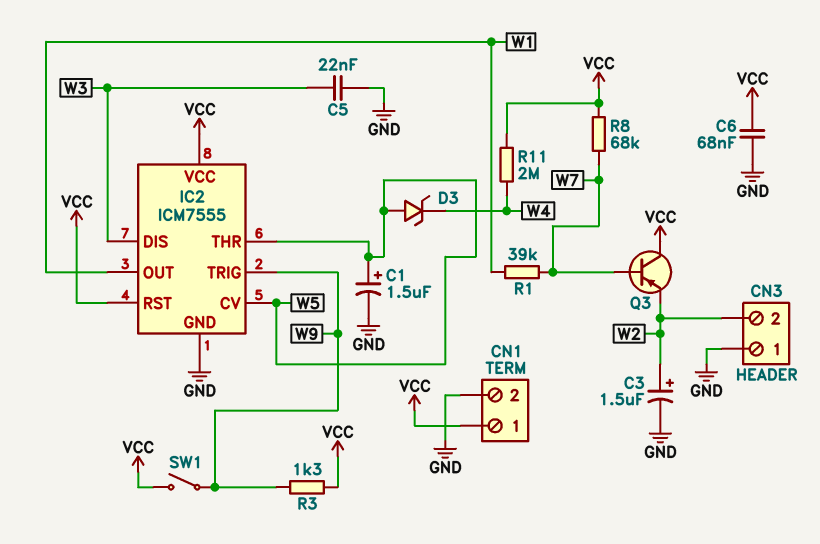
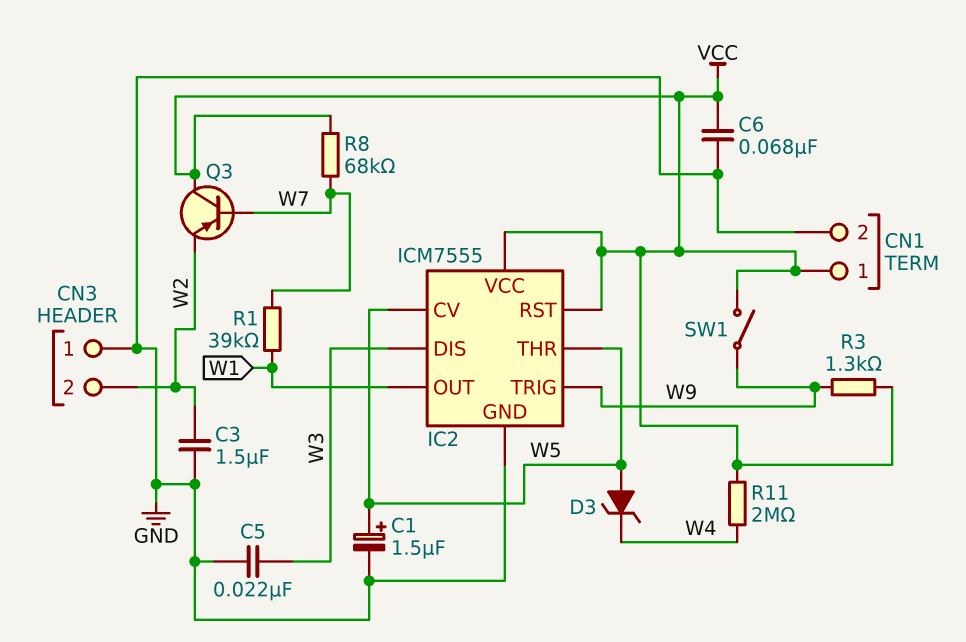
C3: 1.5uF (plus W2, minus GND) -> 1.5uF (GND, W2)

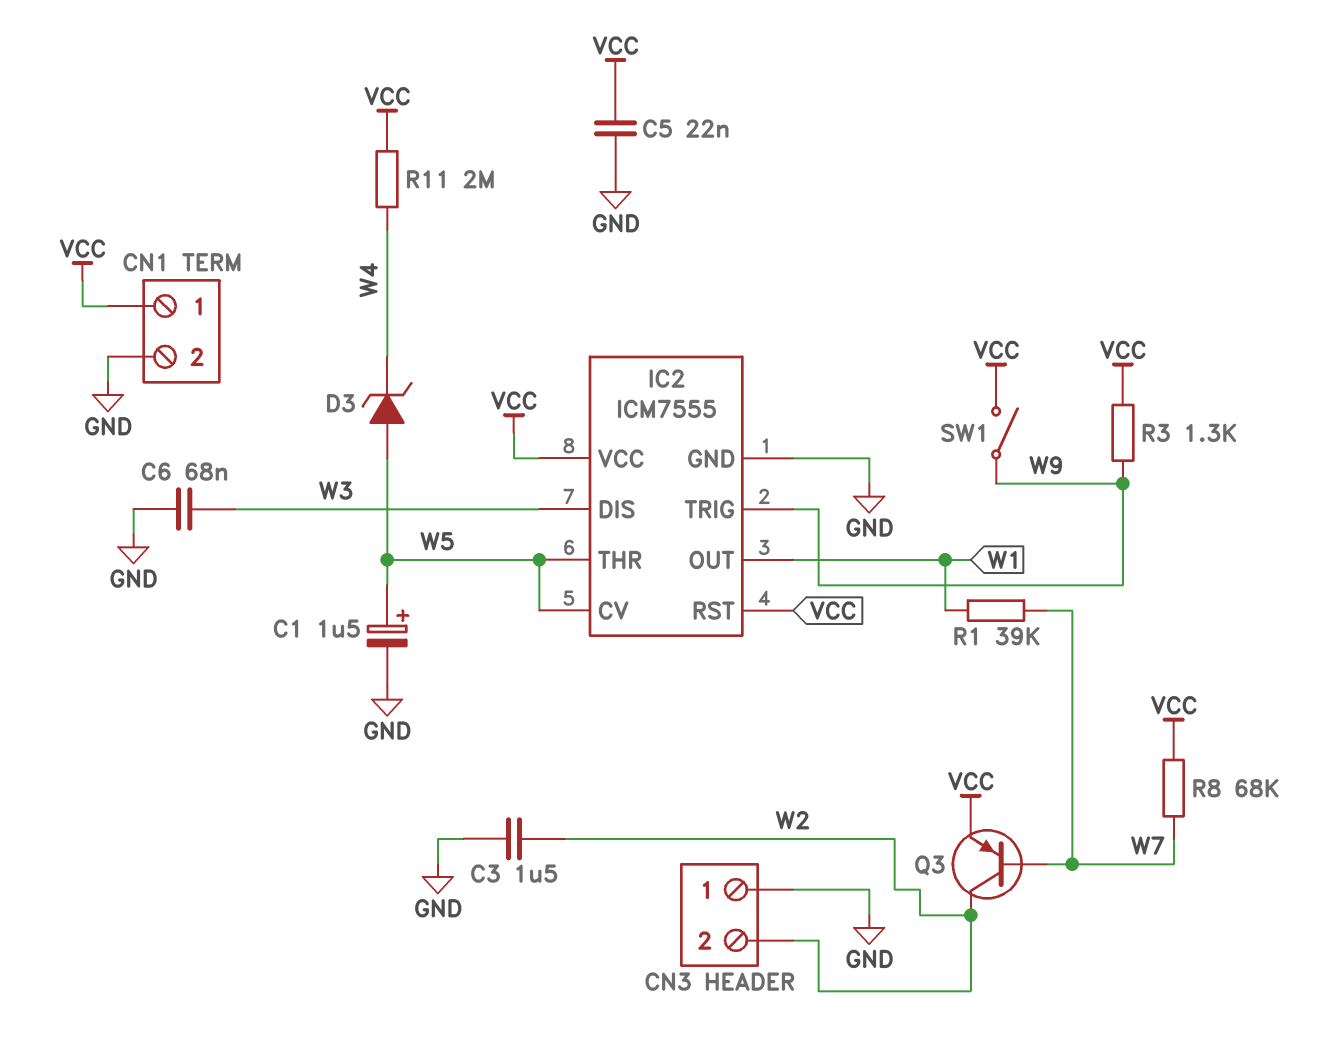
C5: 22nF (GND, W3) -> 22nF (GND, VCC)
C6: 68nF (GND, VCC) -> 68nF (GND, W3)
Q3: PNP (B W7, C VCC, E W2) -> PNP (B W7, C W2, E VCC)

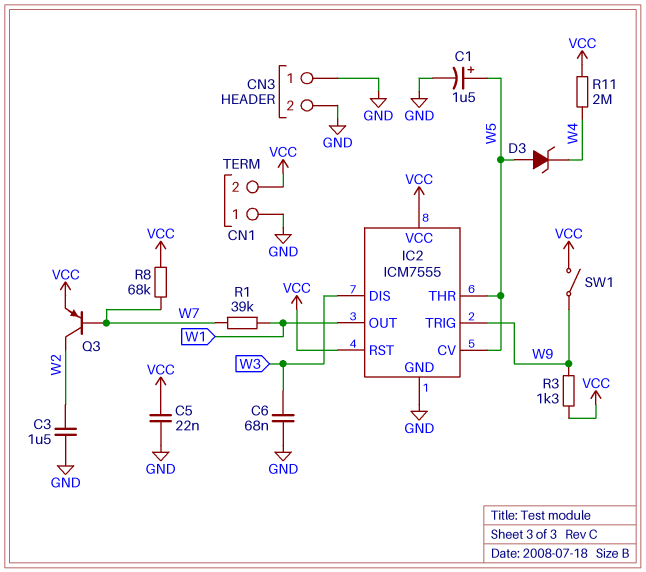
CN1 pin 1: VCC -> GND
CN1 pin 2: GND -> VCC
CN3 pin 2: W2 -> GND

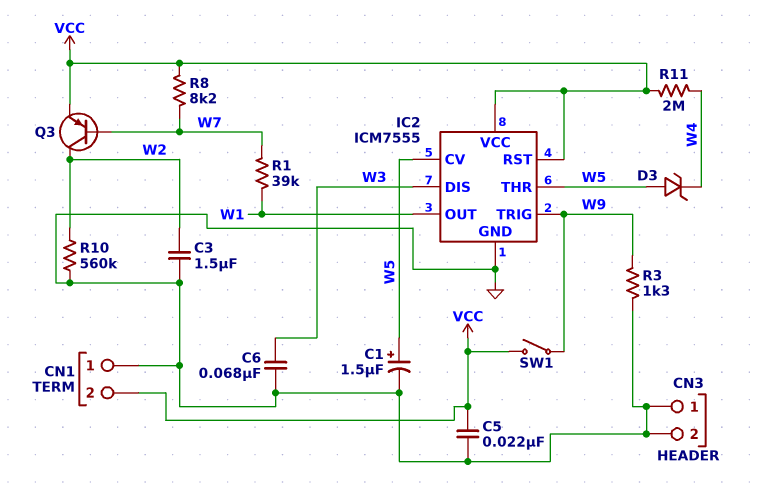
R3: 1.3k (VCC, W9) -> 1.3k (GND, W9)
R8: 68k (VCC, W7) -> 8.2k (VCC, W7)
R10: none -> 560k (GND, W2)

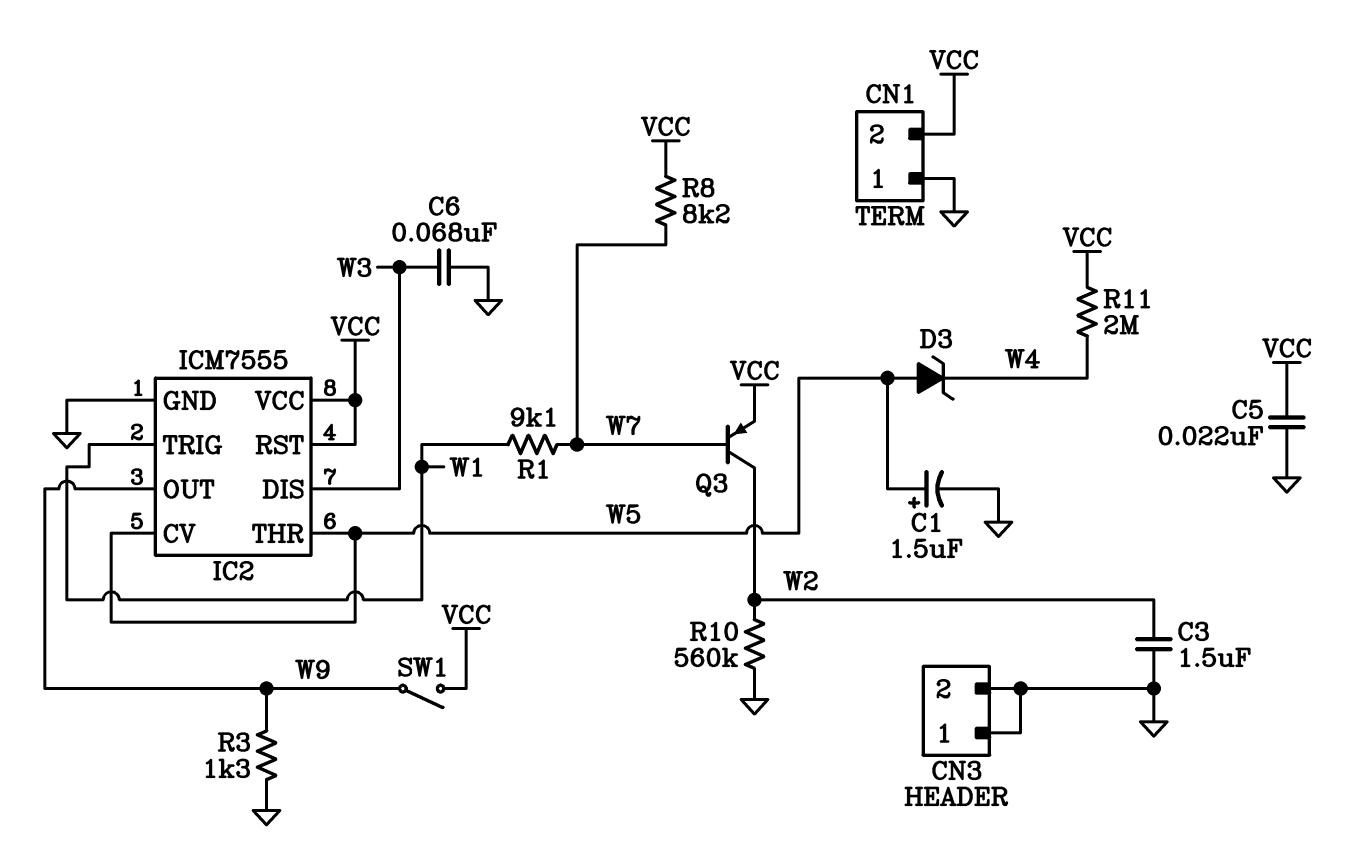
IC2 pin OUT: W1 -> W9
IC2 pin TRIG: W9 -> W1
R1: 39k (W1, W7) -> 9.1k (W1, W7)

